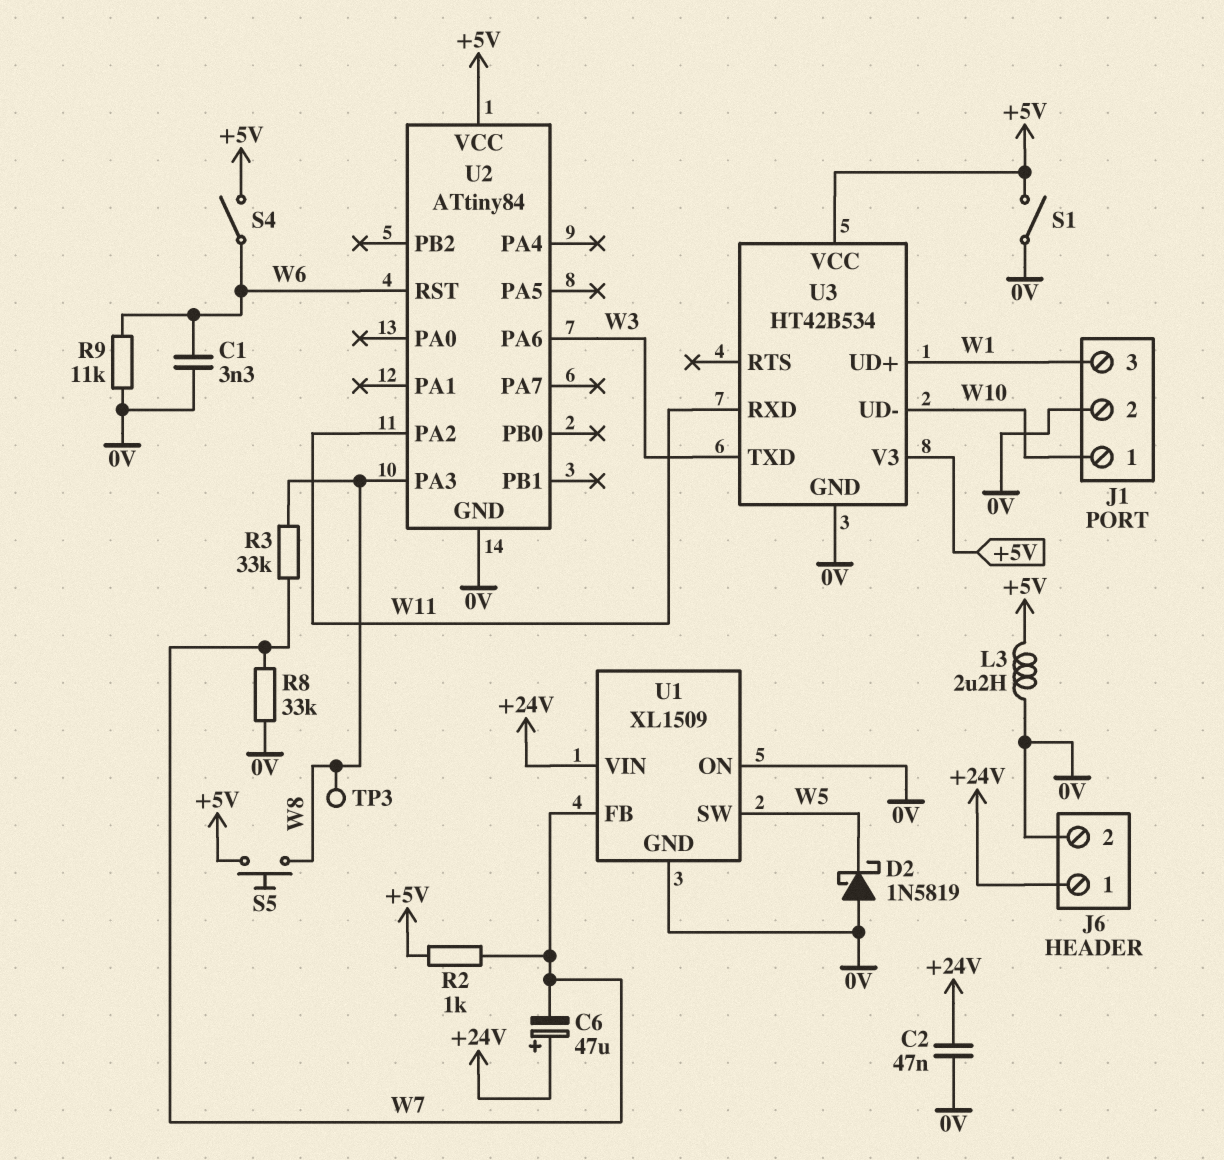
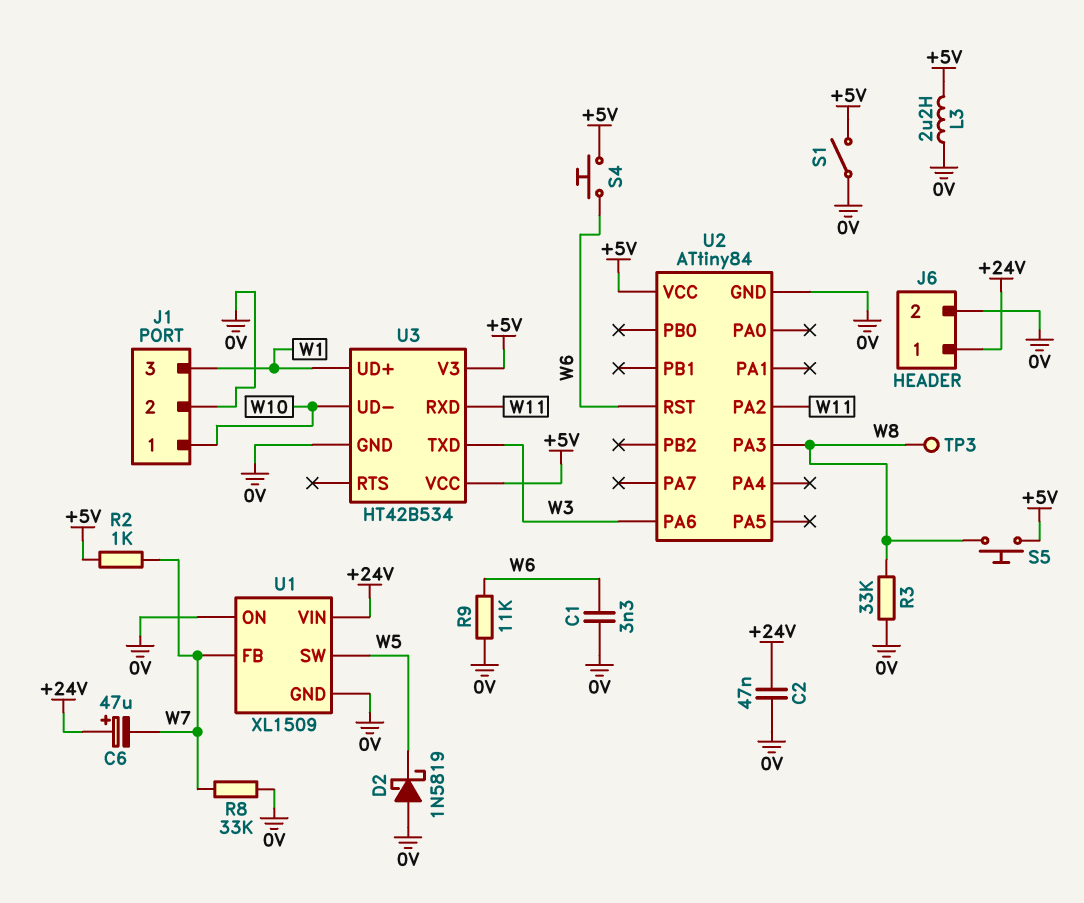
R3: 33k (W7, W8) -> 33k (0V, W8)
S4: switch (+5V, W6) -> button (+5V, W6)

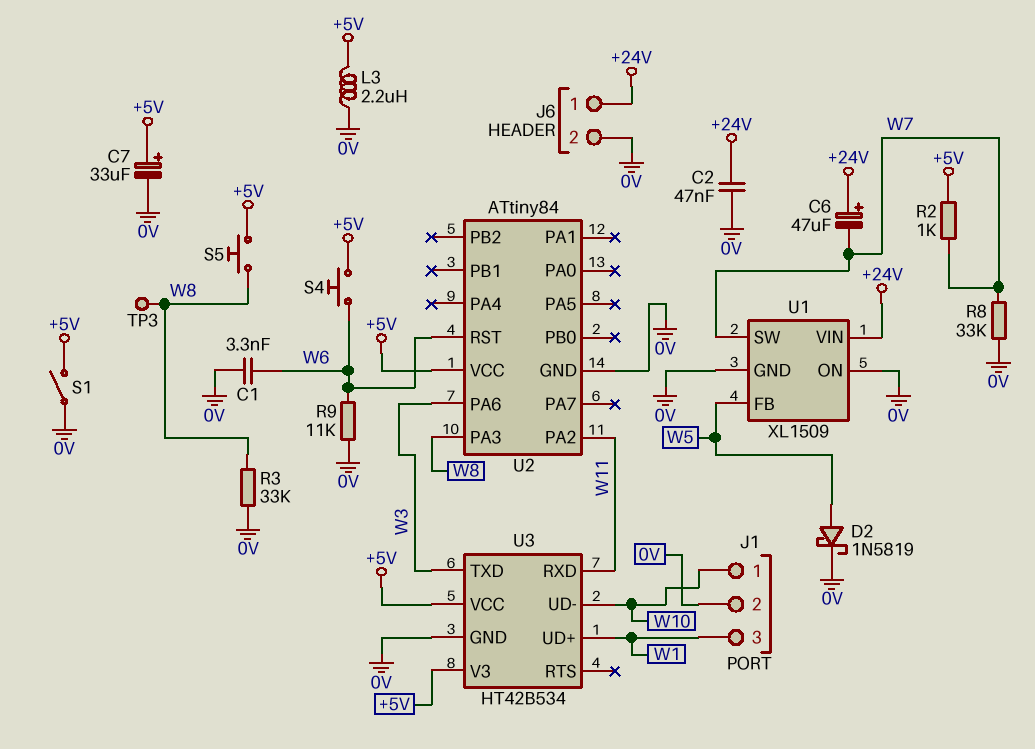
C7: none -> 33uF (plus +5V, minus 0V)
D2: schottky 1N5819 (A 0V, K W5) -> schottky 1N5819 (A W5, K 0V)
U1 pin FB: W7 -> W5
U1 pin SW: W5 -> W7

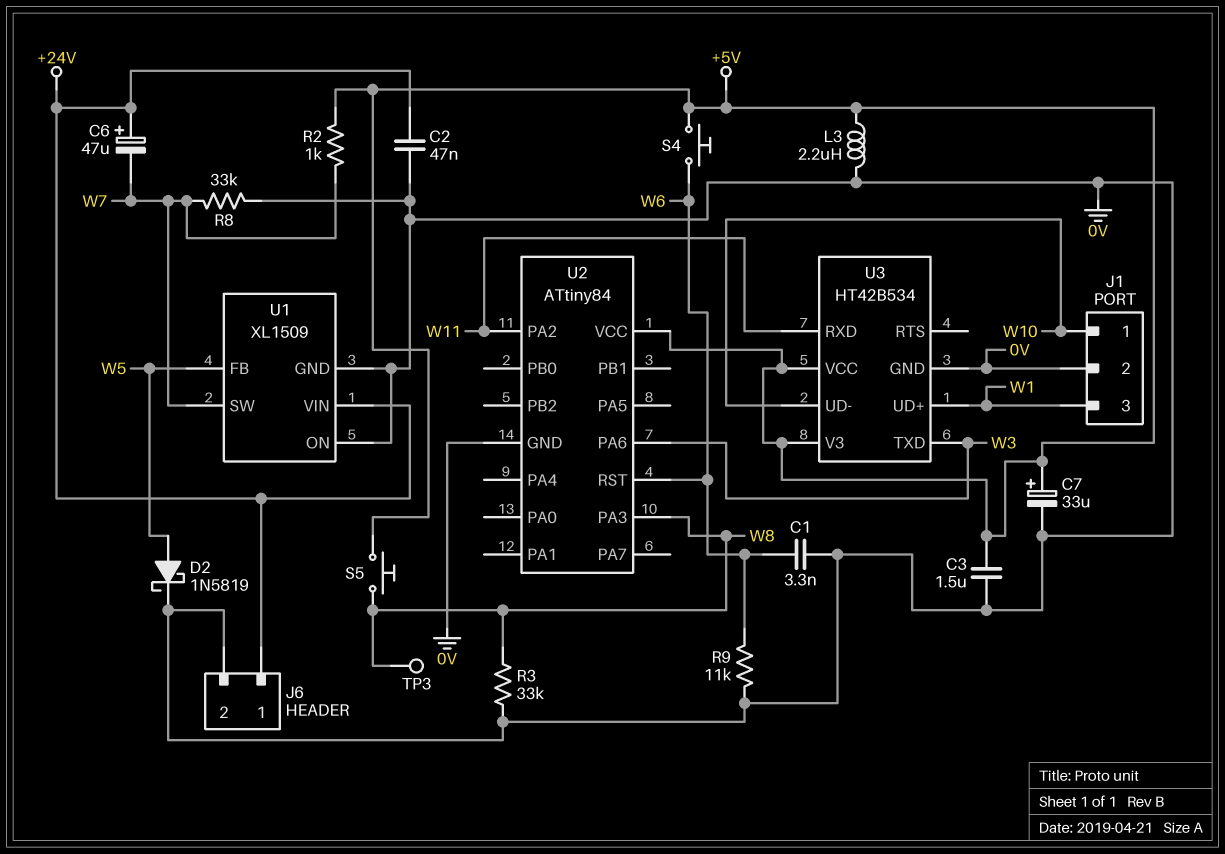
C3: none -> 1.5uF (+5V, 0V)
S1: switch (+5V, 0V) -> none

